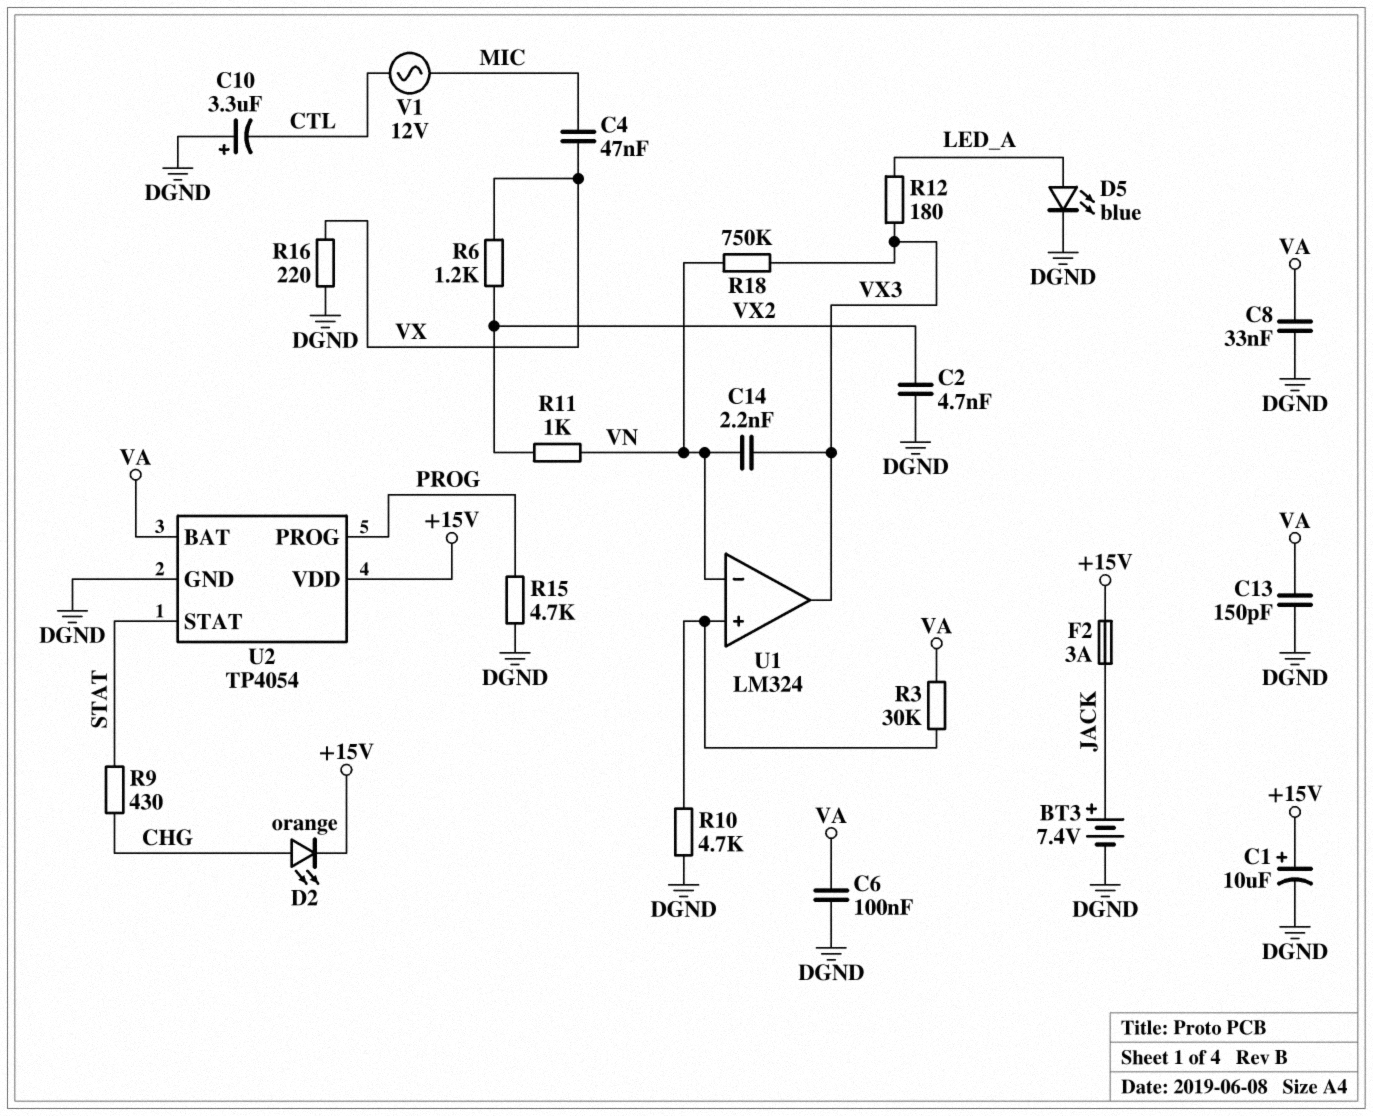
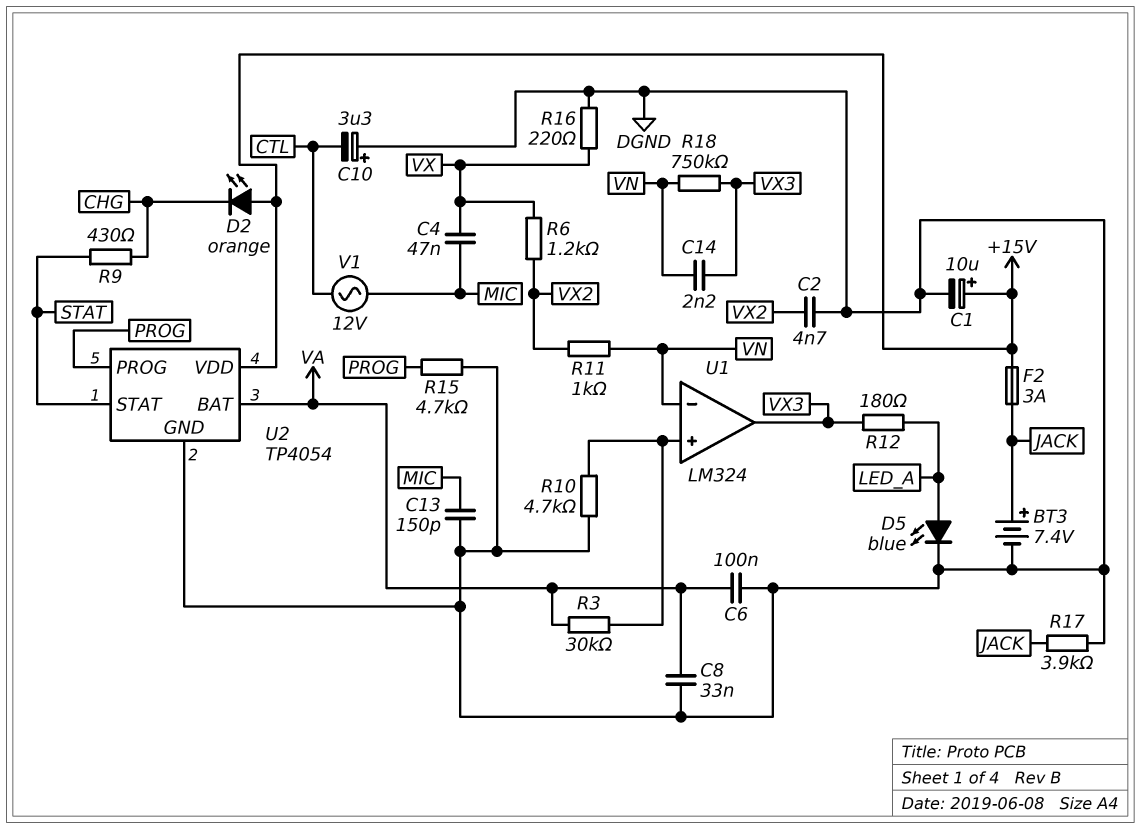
C13: 150pF (DGND, VA) -> 150pF (DGND, MIC)
D2: LED orange (A CHG, K +15V) -> LED orange (A +15V, K CHG)
R17: none -> 3.9k (DGND, JACK)

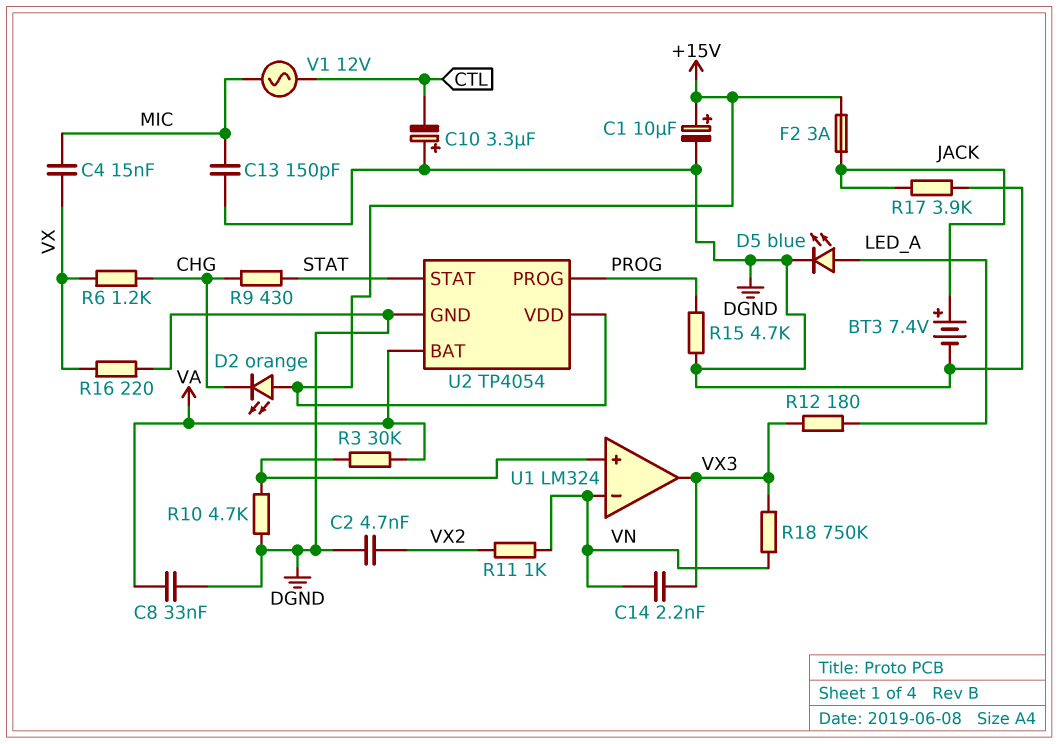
C4: 47nF (MIC, VX) -> 15nF (MIC, VX)
C6: 100nF (DGND, VA) -> none
R6: 1.2k (VX, VX2) -> 1.2k (CHG, VX)

